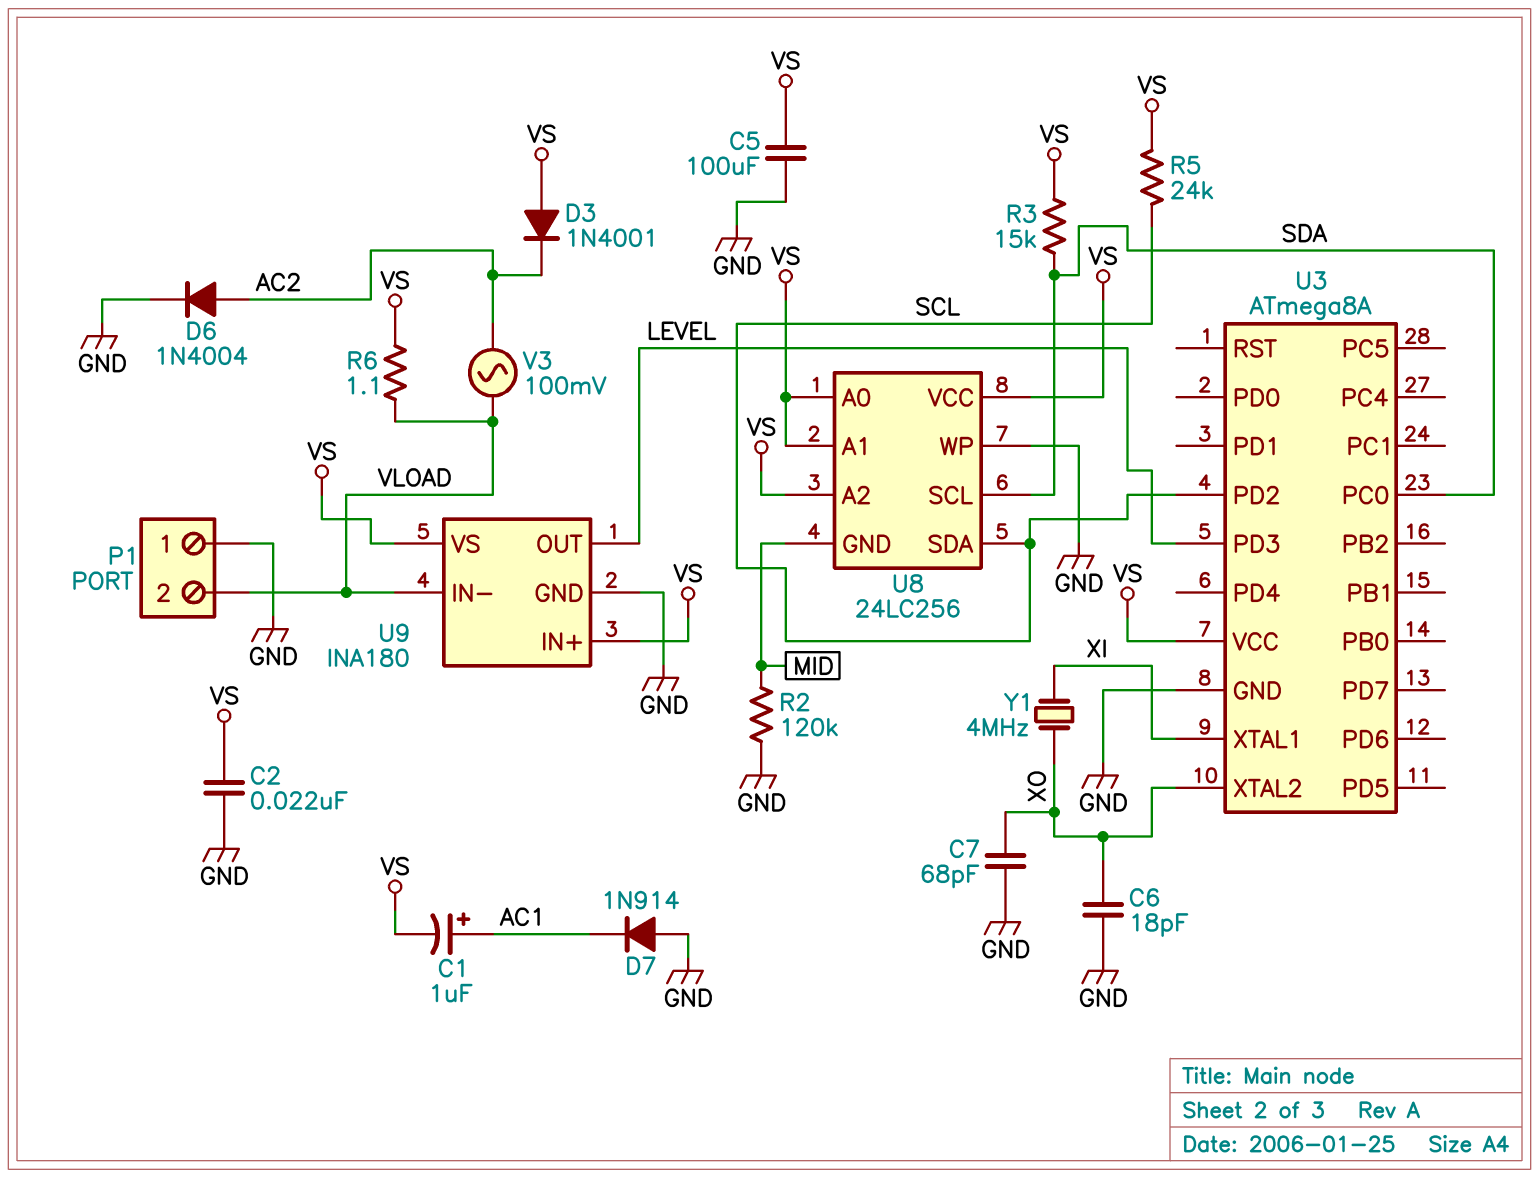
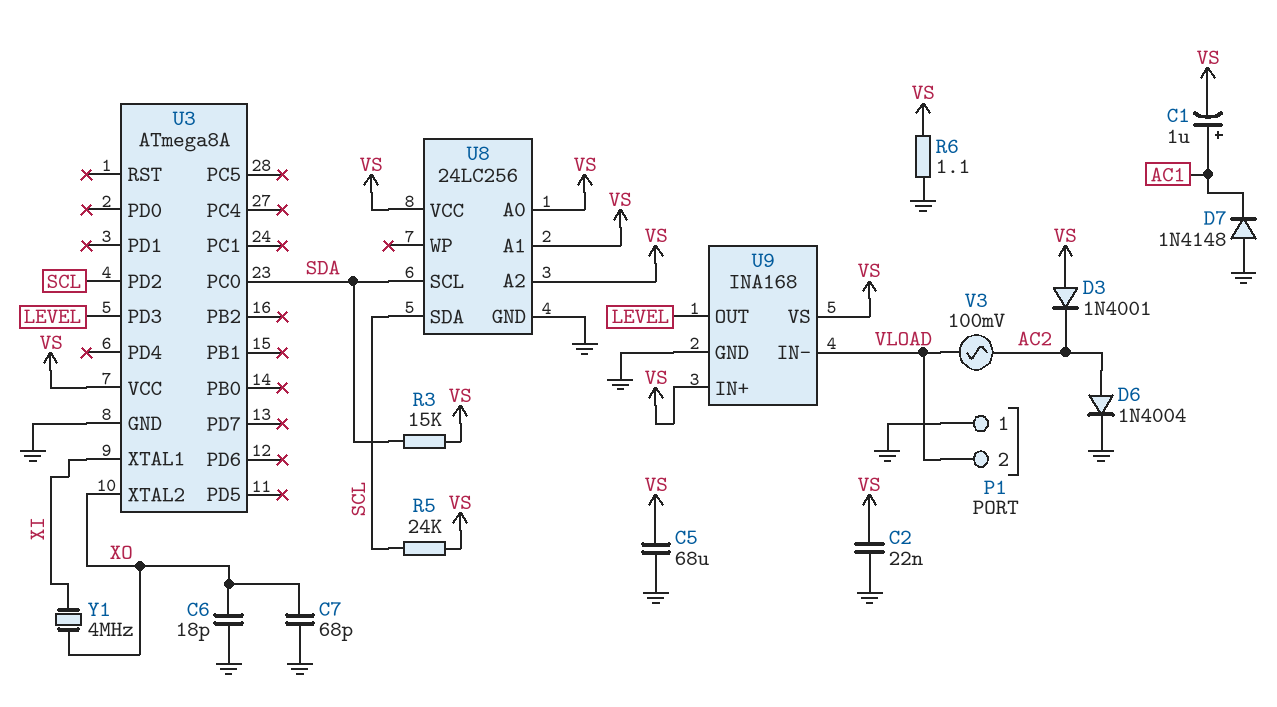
C5: 100uF (GND, VS) -> 68uF (GND, VS)
D7: diode 1N914 (A GND, K AC1) -> diode 1N4148 (A GND, K AC1)
R2: 120k (GND, MID) -> none
R6: 1.1 (VLOAD, VS) -> 1.1 (GND, VS)
U8 pin GND: MID -> GND
U8 pin WP: GND -> none
U9: INA180 -> INA168

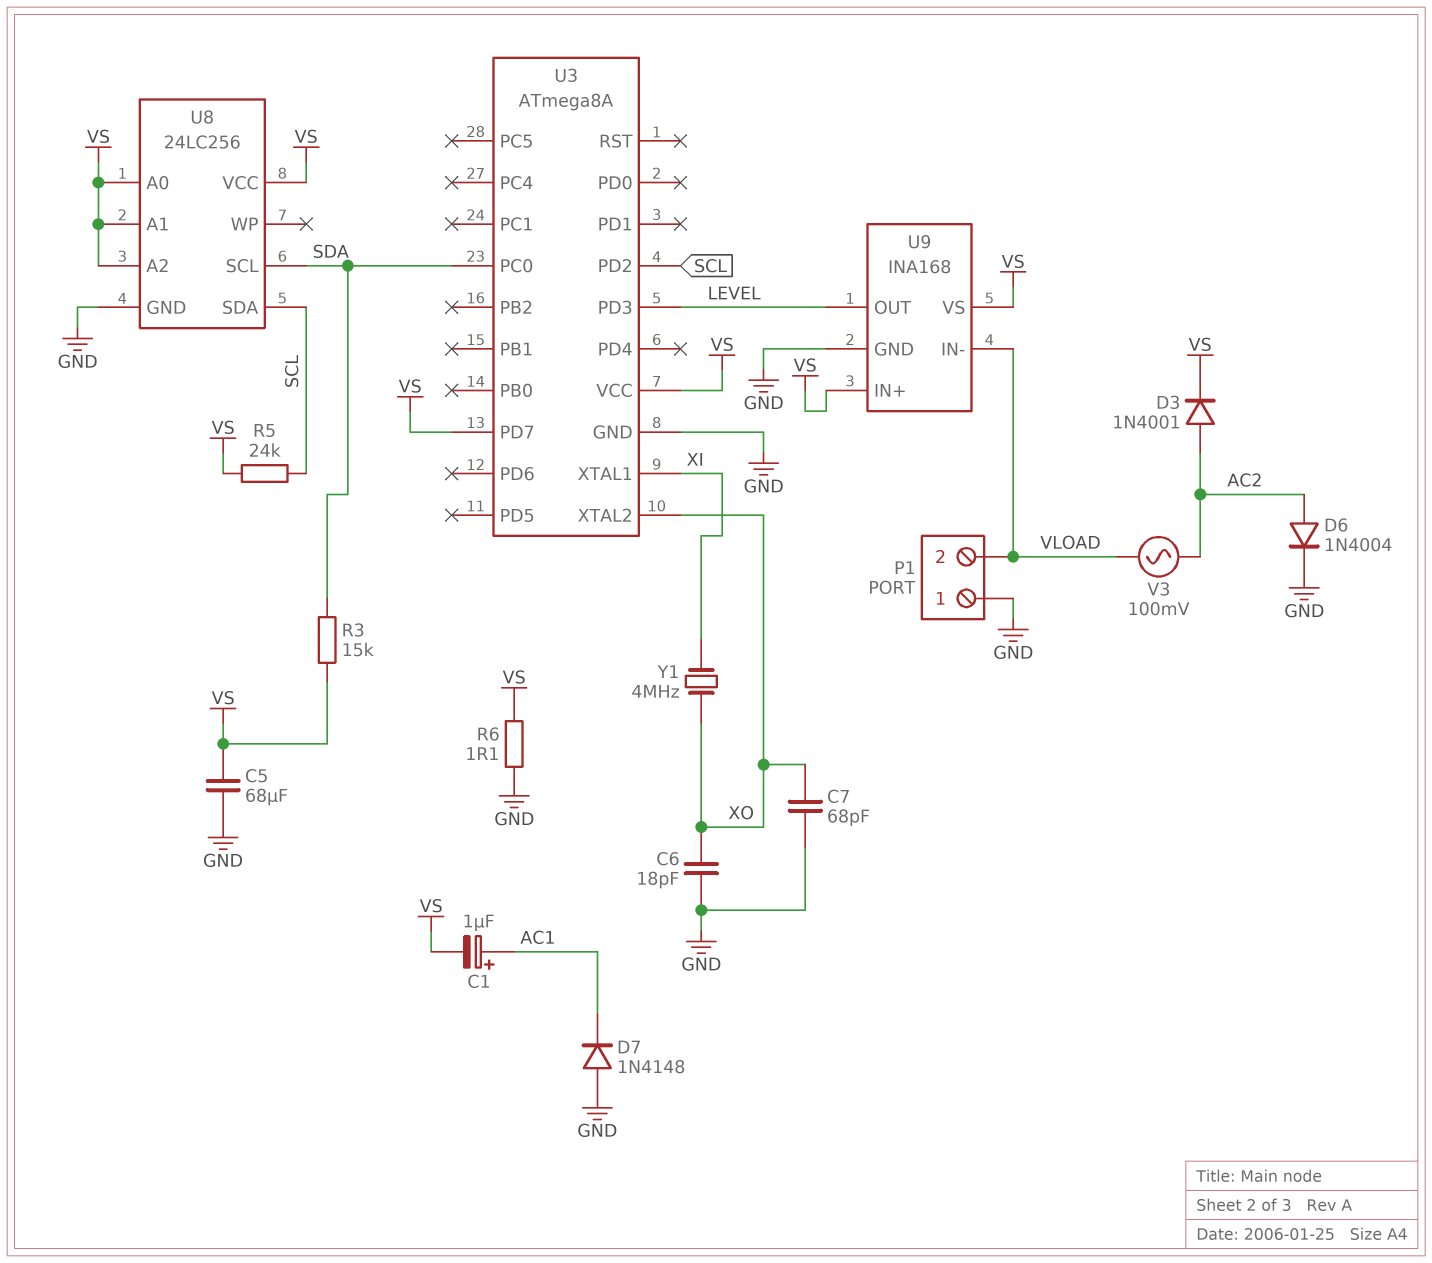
C2: 22nF (GND, VS) -> none
D3: diode 1N4001 (A VS, K AC2) -> diode 1N4001 (A AC2, K VS)
U3 pin PD7: none -> VS

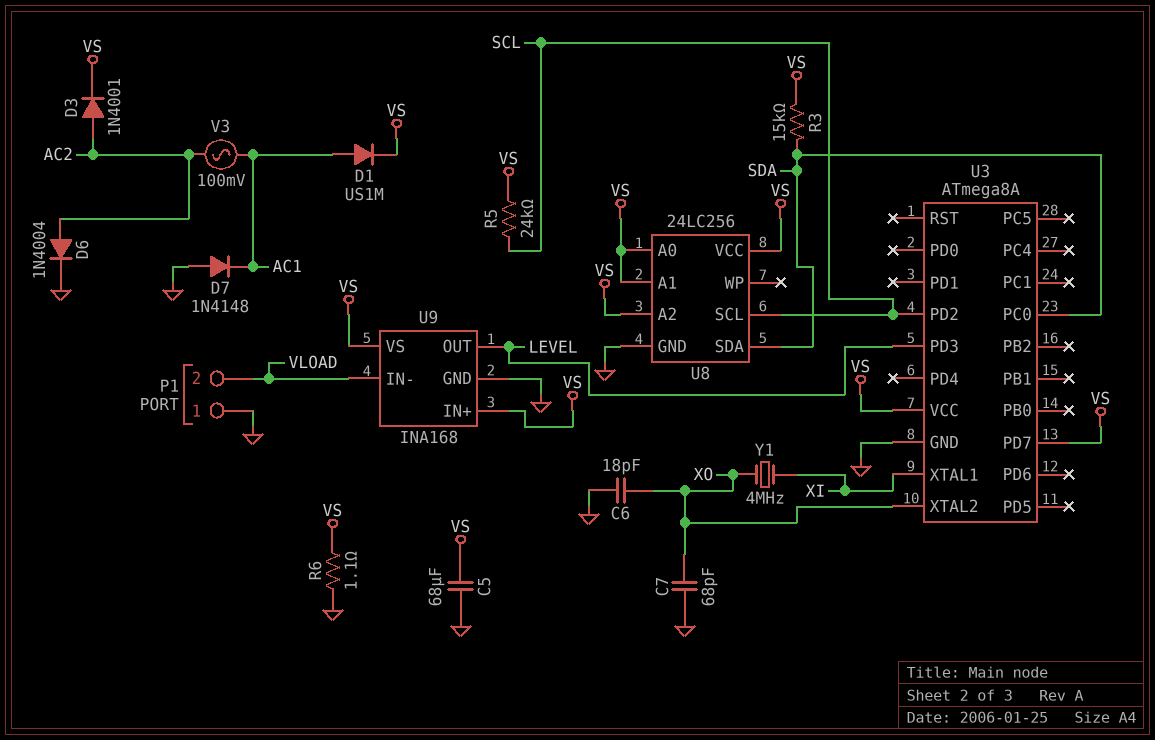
C1: 1uF (plus AC1, minus VS) -> none
D1: none -> diode US1M (A AC1, K VS)
U8 pin SCL: SDA -> SCL
U8 pin SDA: SCL -> SDA
V3: AC 100mV (AC2, VLOAD) -> AC 100mV (AC1, AC2)

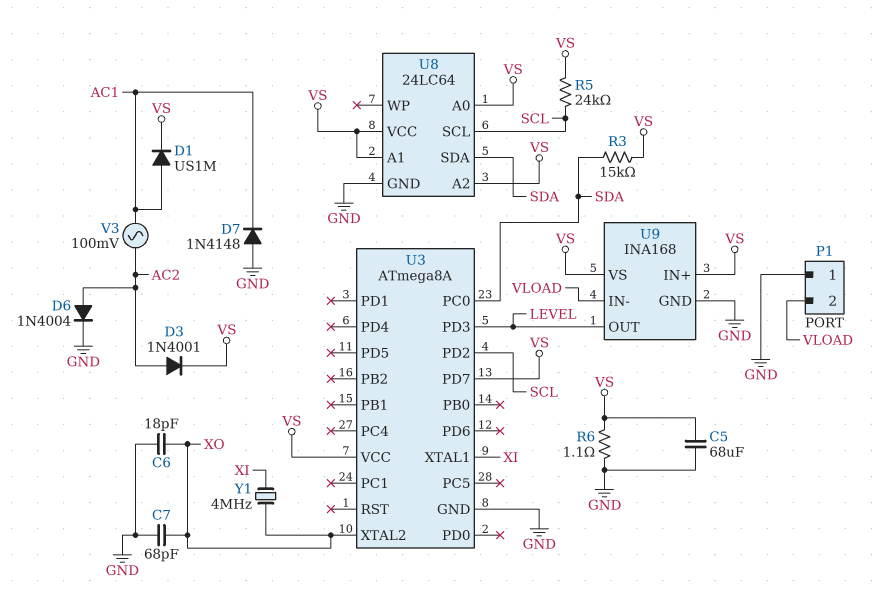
U8: 24LC256 -> 24LC64

